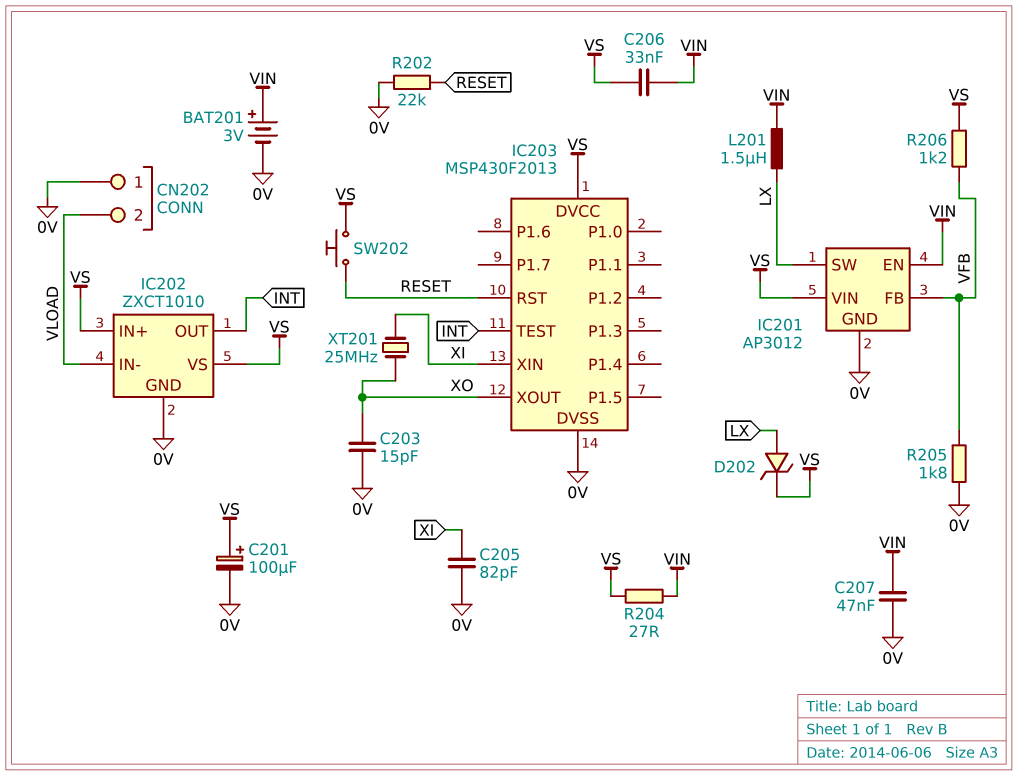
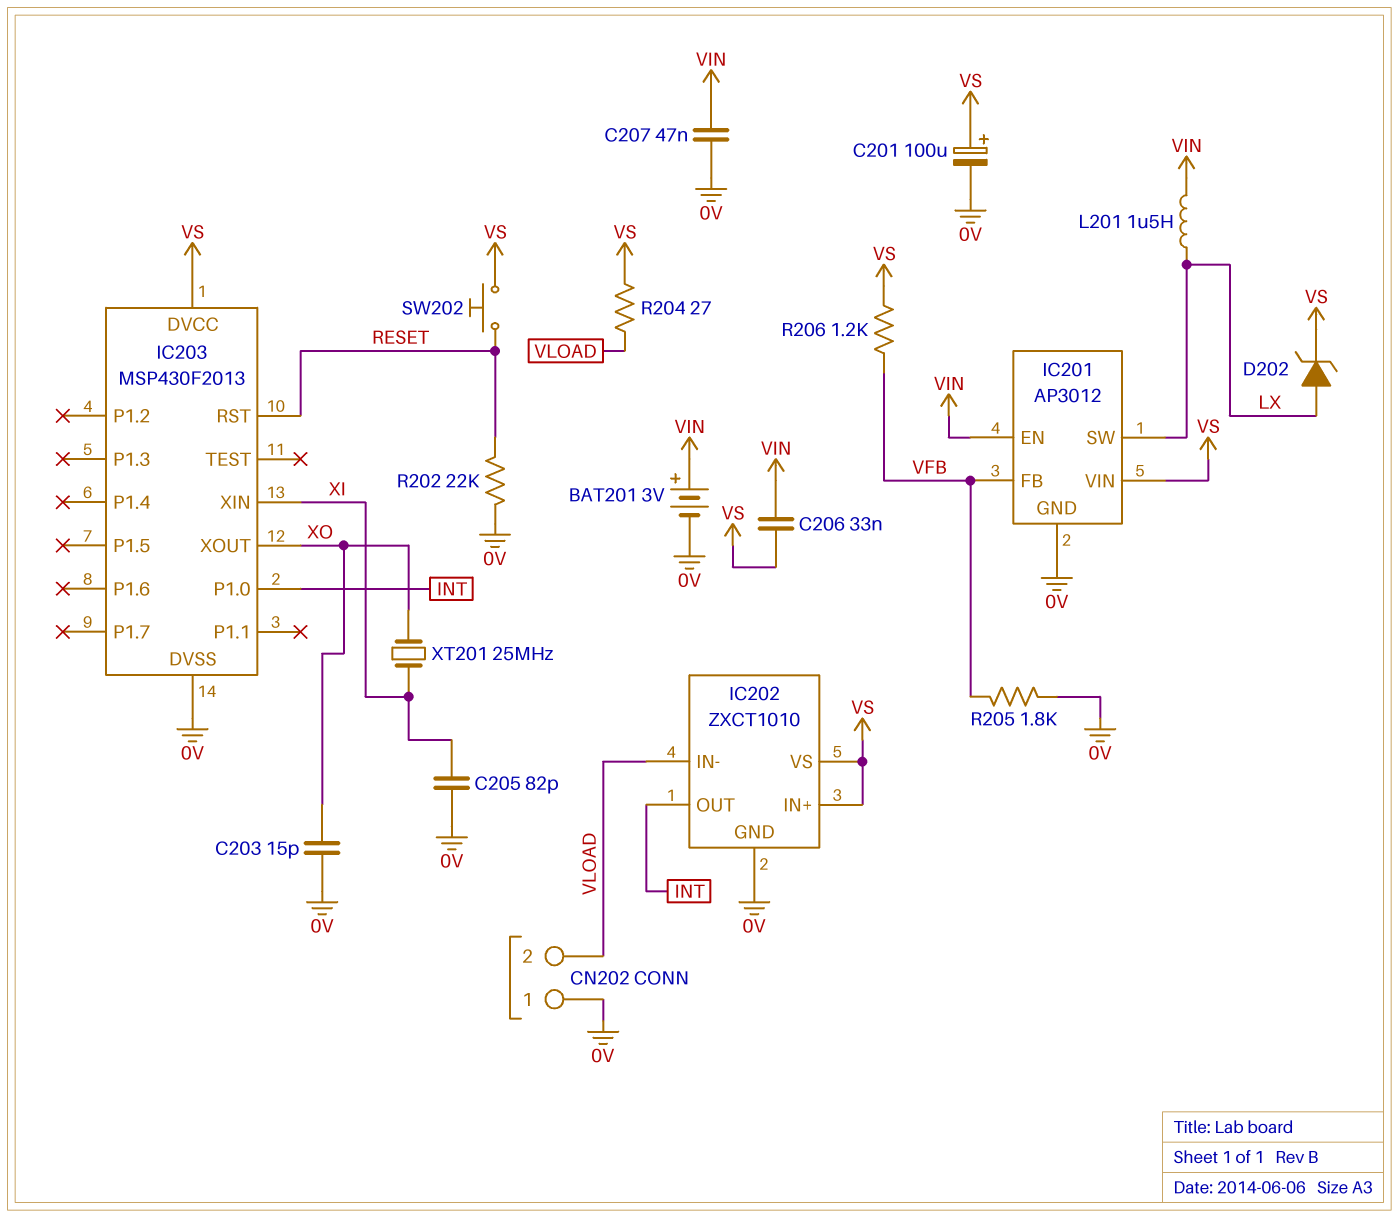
IC203 pin P1.0: none -> INT
IC203 pin TEST: INT -> none
R204: 27 (VIN, VS) -> 27 (VLOAD, VS)

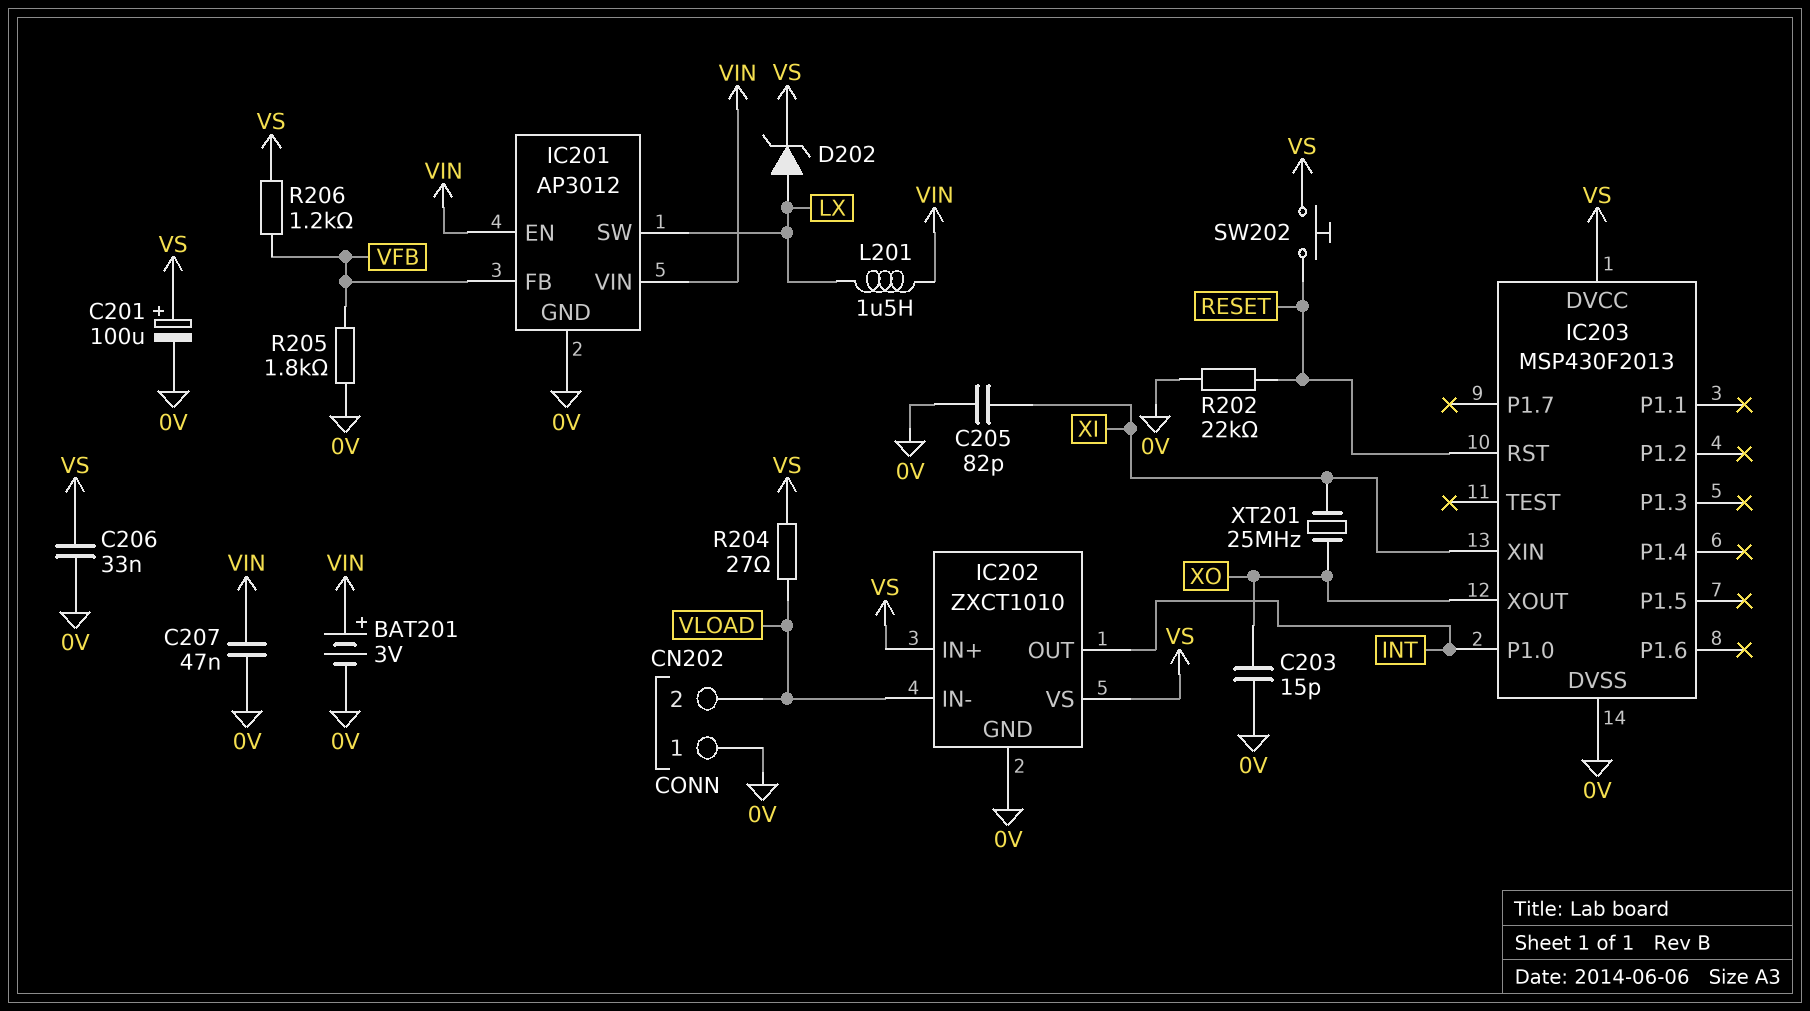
C206: 33nF (VIN, VS) -> 33nF (0V, VS)
IC201 pin VIN: VS -> VIN

